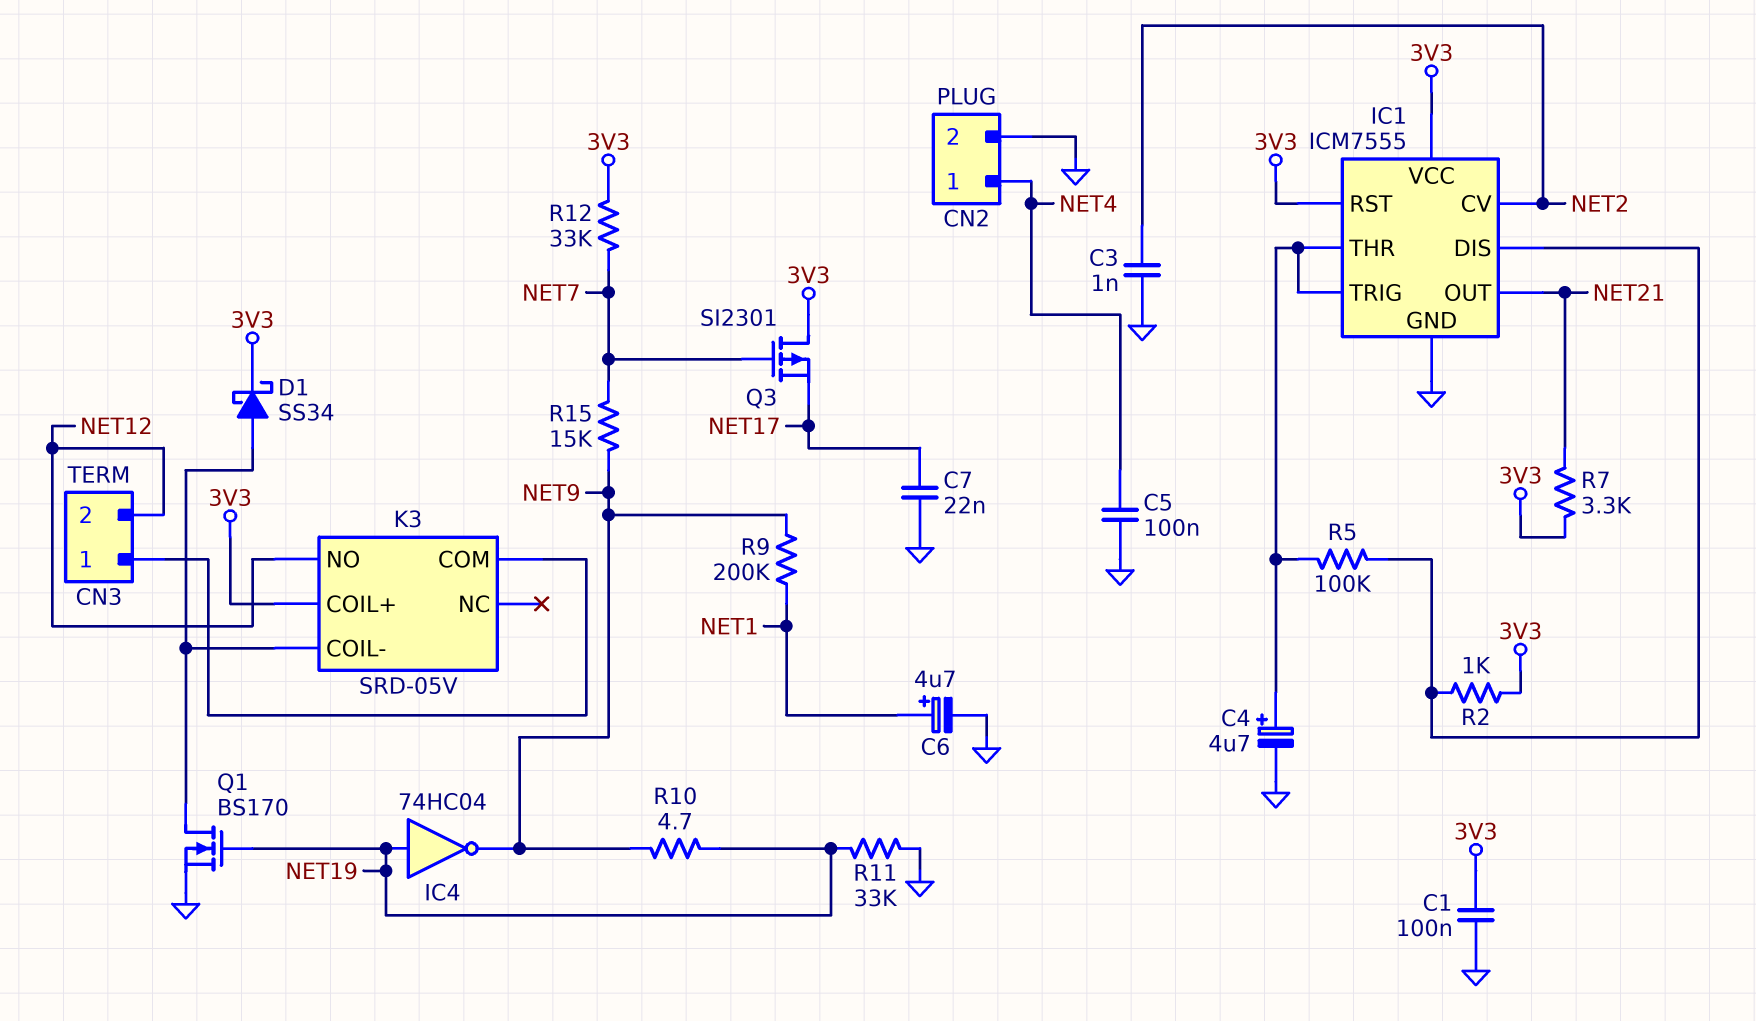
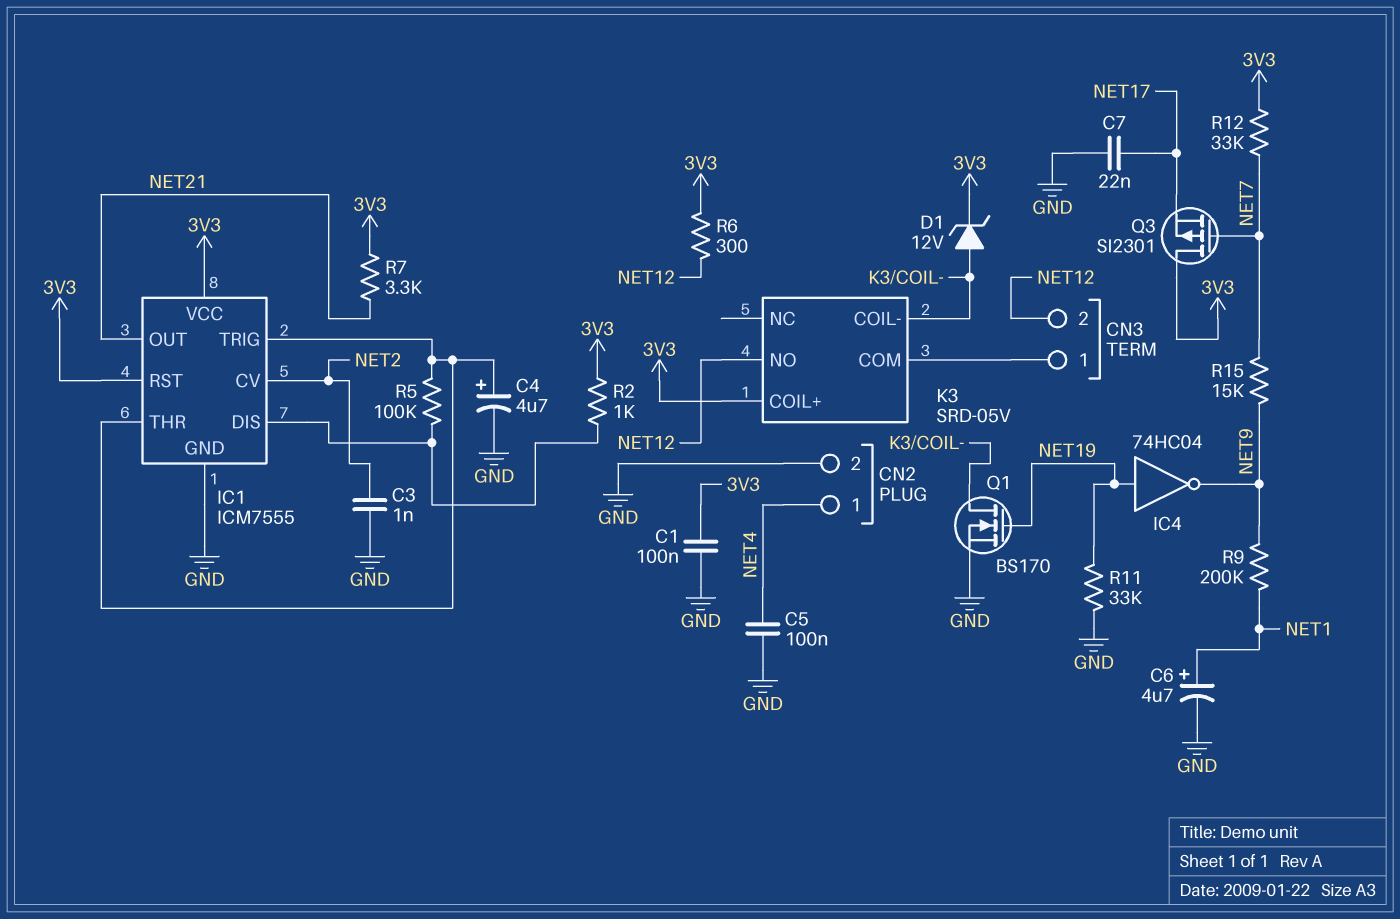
D1: schottky SS34 (A K3/COIL-, K 3V3) -> zener 12V (A K3/COIL-, K 3V3)
R6: none -> 300 (3V3, NET12)
R10: 4.7 (NET9, NET19) -> none

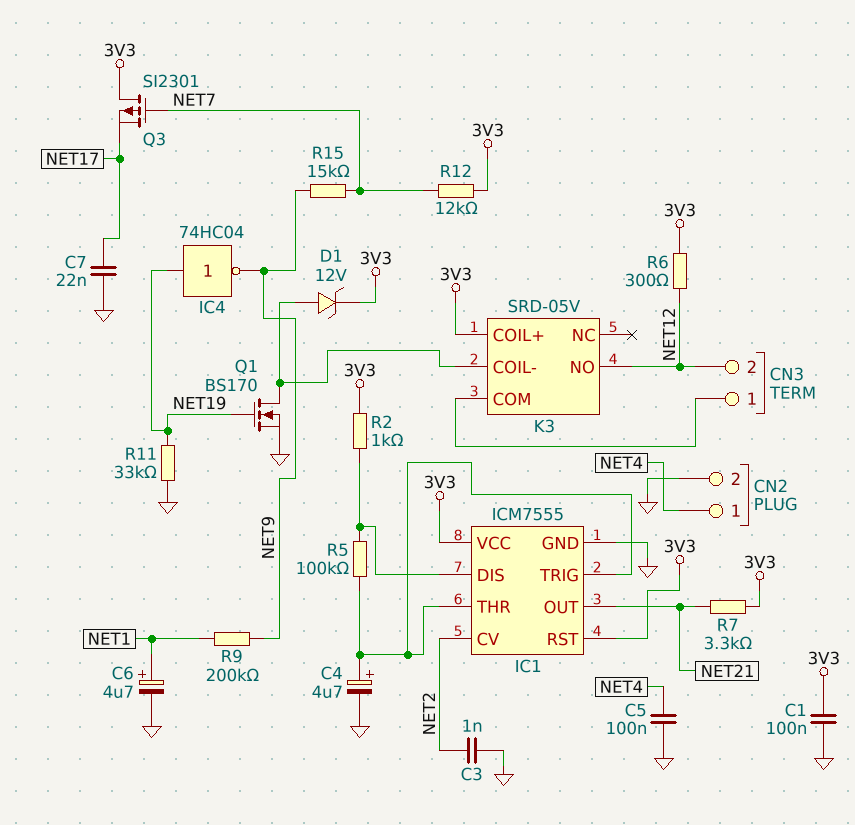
R12: 33k (3V3, NET7) -> 12k (3V3, NET7)

